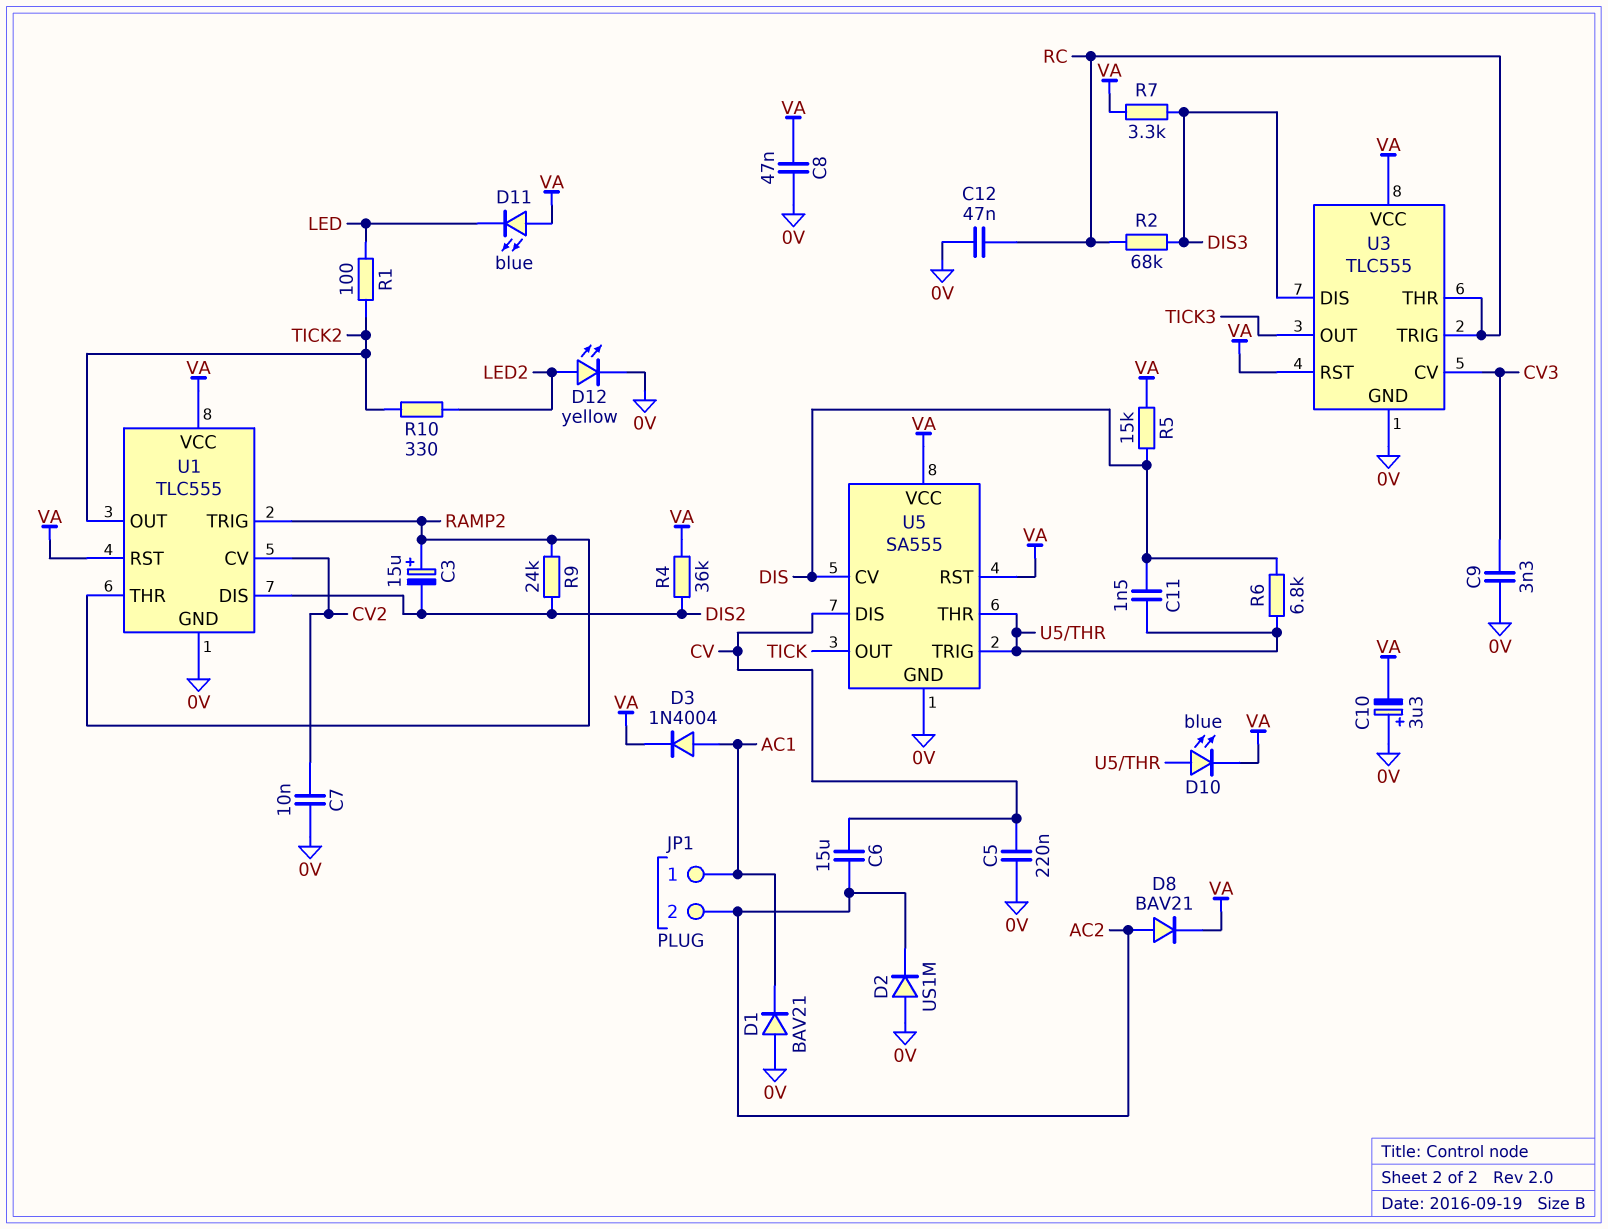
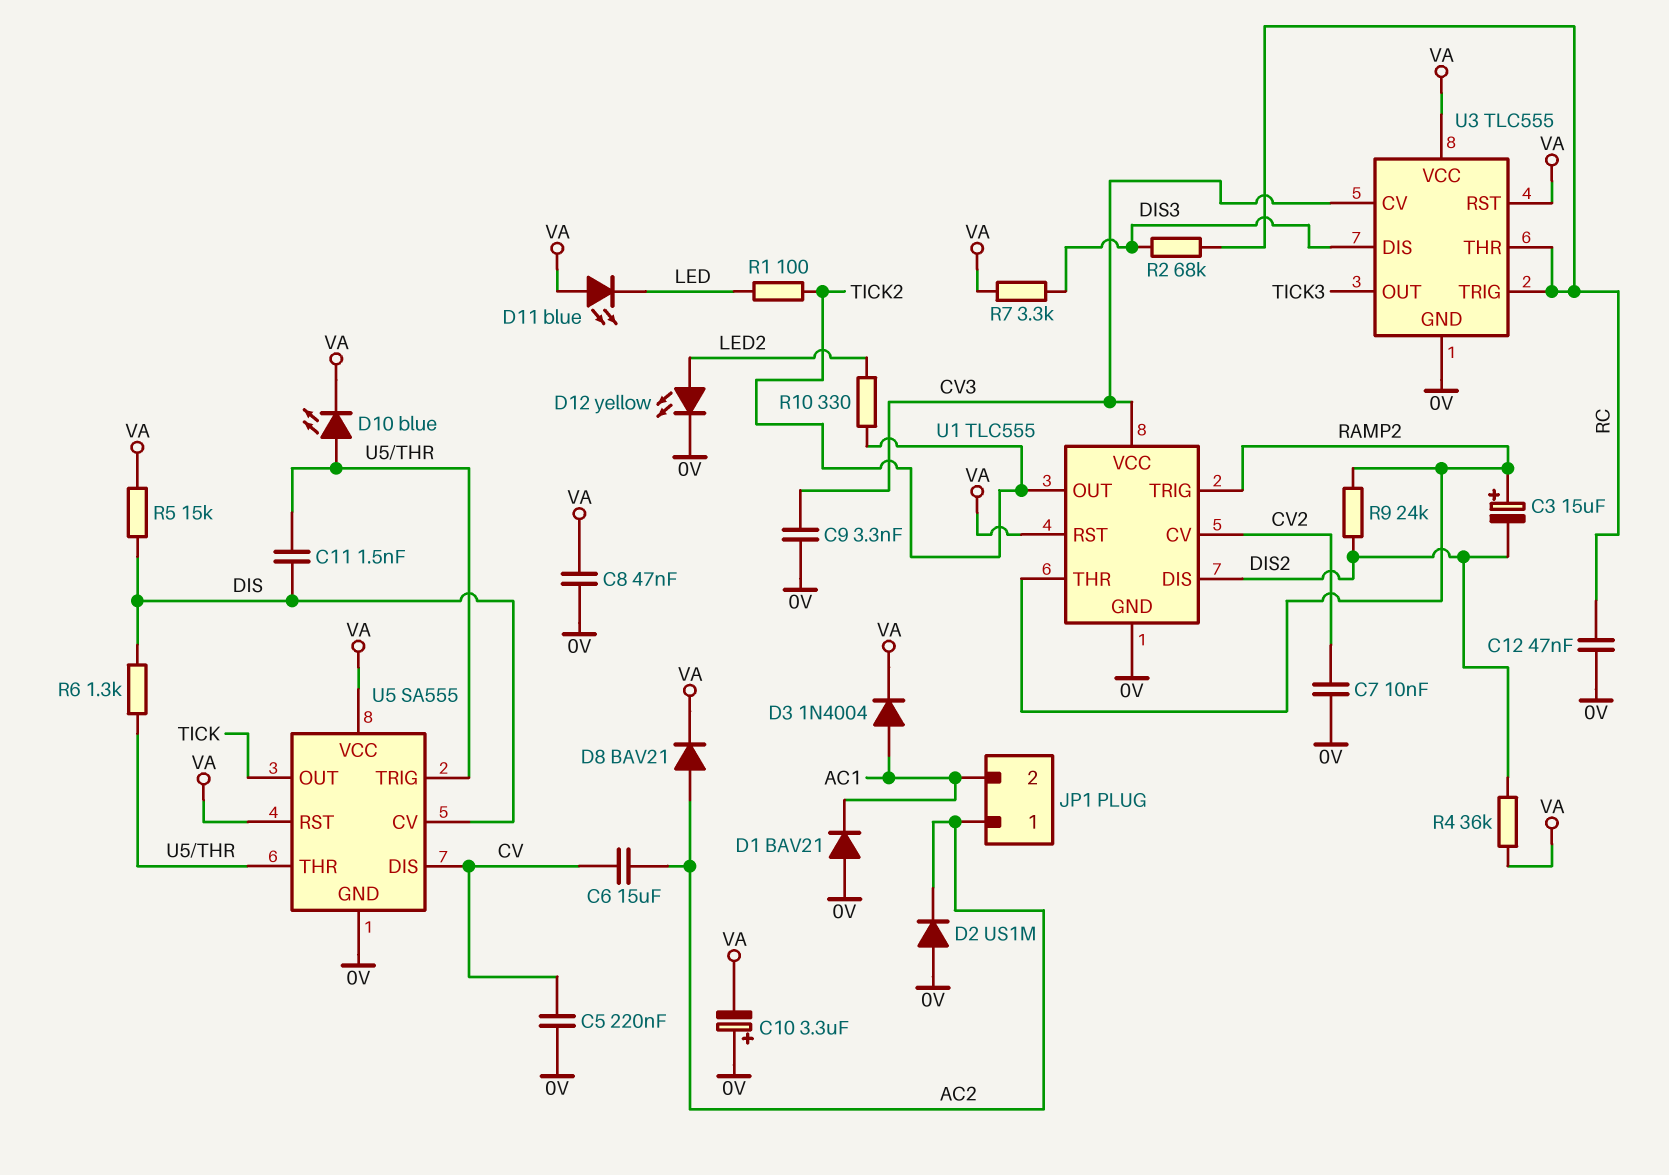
JP1 pin 1: AC1 -> AC2
JP1 pin 2: AC2 -> AC1
R6: 6.8k (DIS, U5/THR) -> 1.3k (DIS, U5/THR)
U1 pin VCC: VA -> CV3

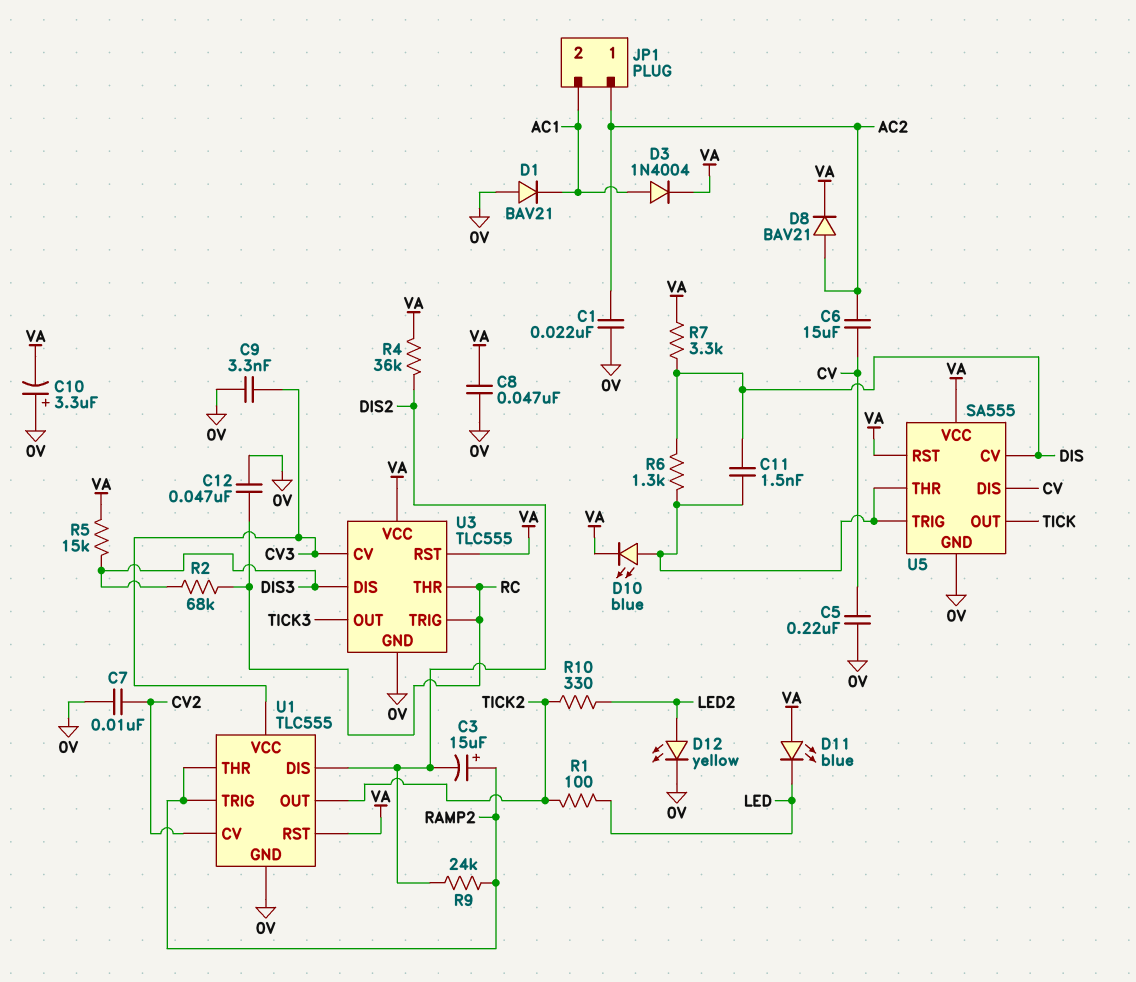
C1: none -> 22nF (0V, AC2)
D2: diode US1M (A 0V, K AC2) -> none
R5: 15k (DIS, VA) -> 15k (DIS3, VA)
R7: 3.3k (DIS3, VA) -> 3.3k (DIS, VA)

